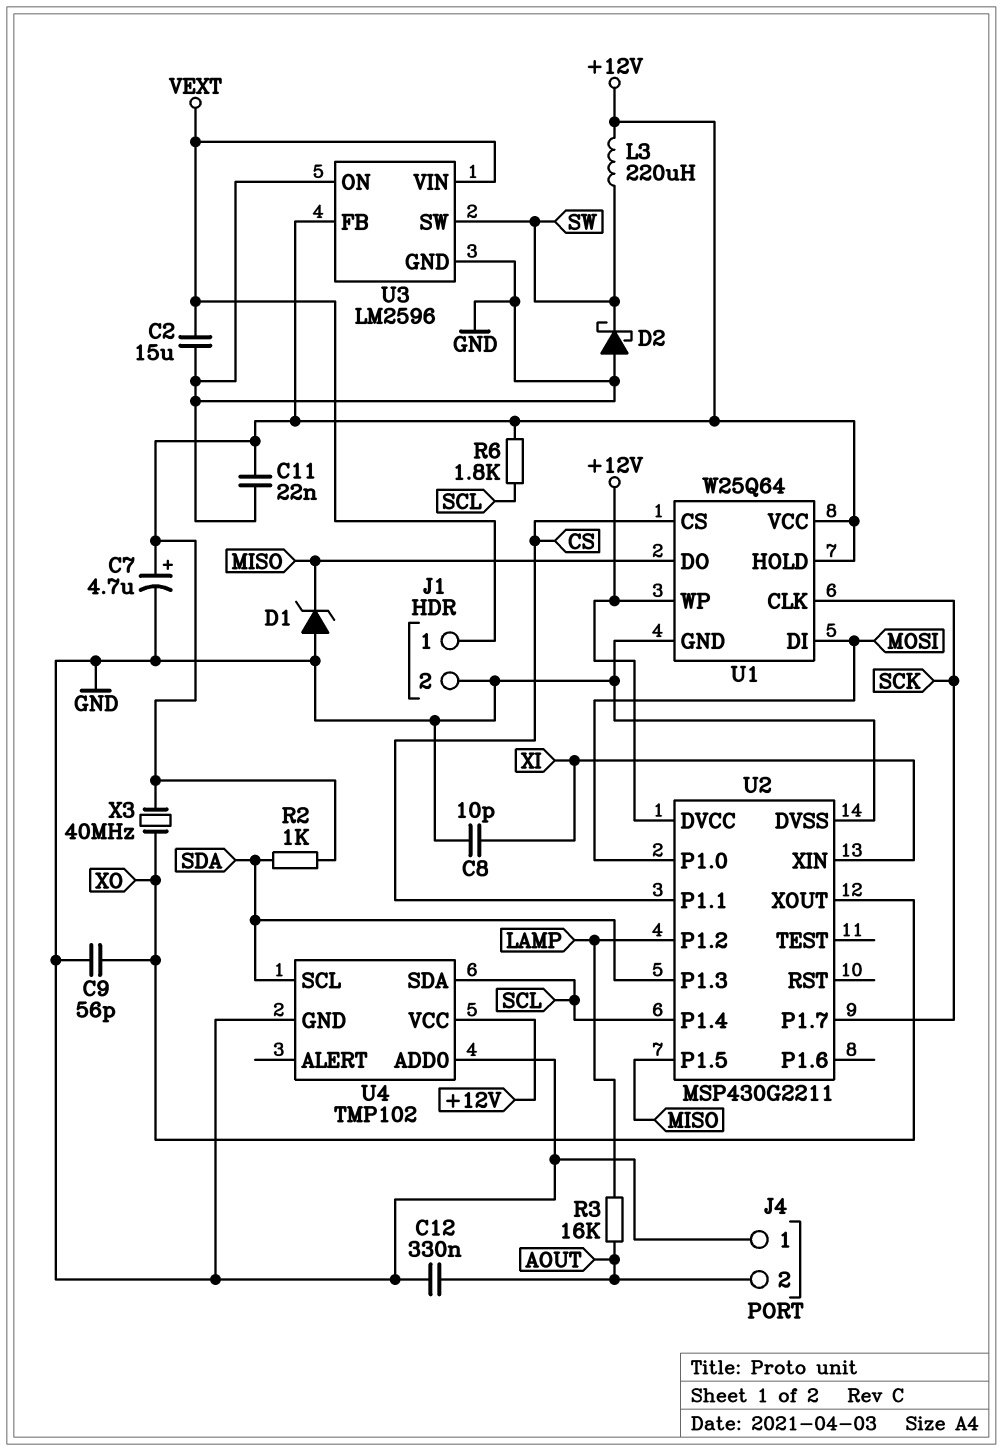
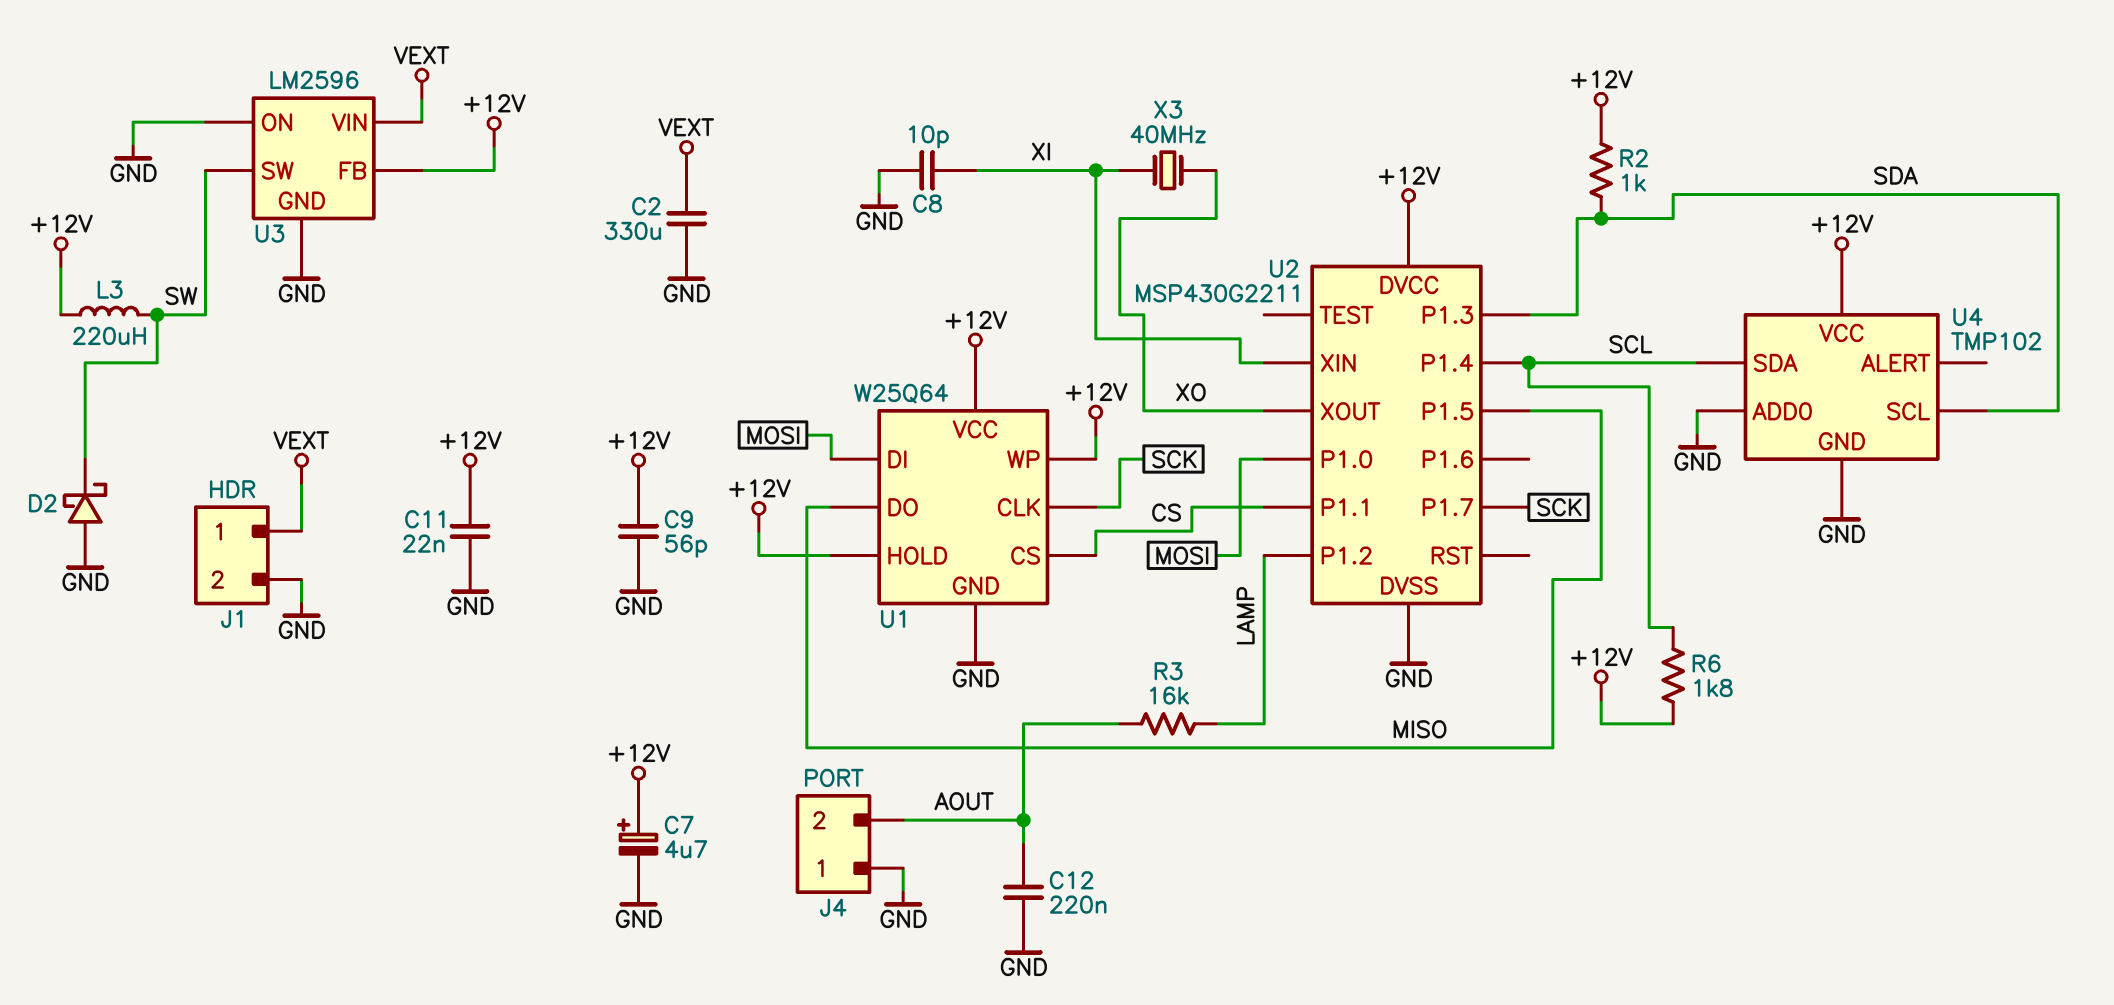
C2: 15uF (GND, VEXT) -> 330uF (GND, VEXT)
C9: 56pF (GND, XO) -> 56pF (+12V, GND)
C12: 330nF (AOUT, GND) -> 220nF (AOUT, GND)
D1: zener (A GND, K MISO) -> none
X3: 40MHz (+12V, XO) -> 40MHz (XI, XO)

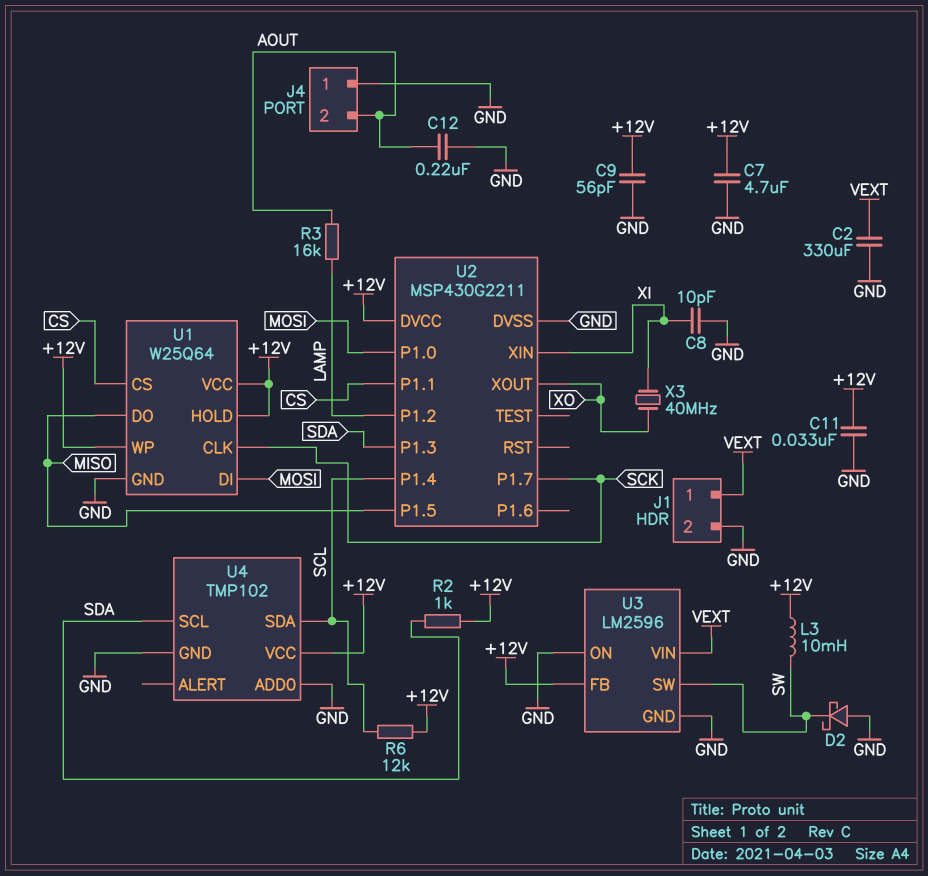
C7: 4.7uF (plus +12V, minus GND) -> 4.7uF (+12V, GND)
C11: 22nF (+12V, GND) -> 33nF (+12V, GND)
L3: 220uH (+12V, SW) -> 10mH (+12V, SW)
R6: 1.8k (+12V, SCL) -> 12k (+12V, SCL)

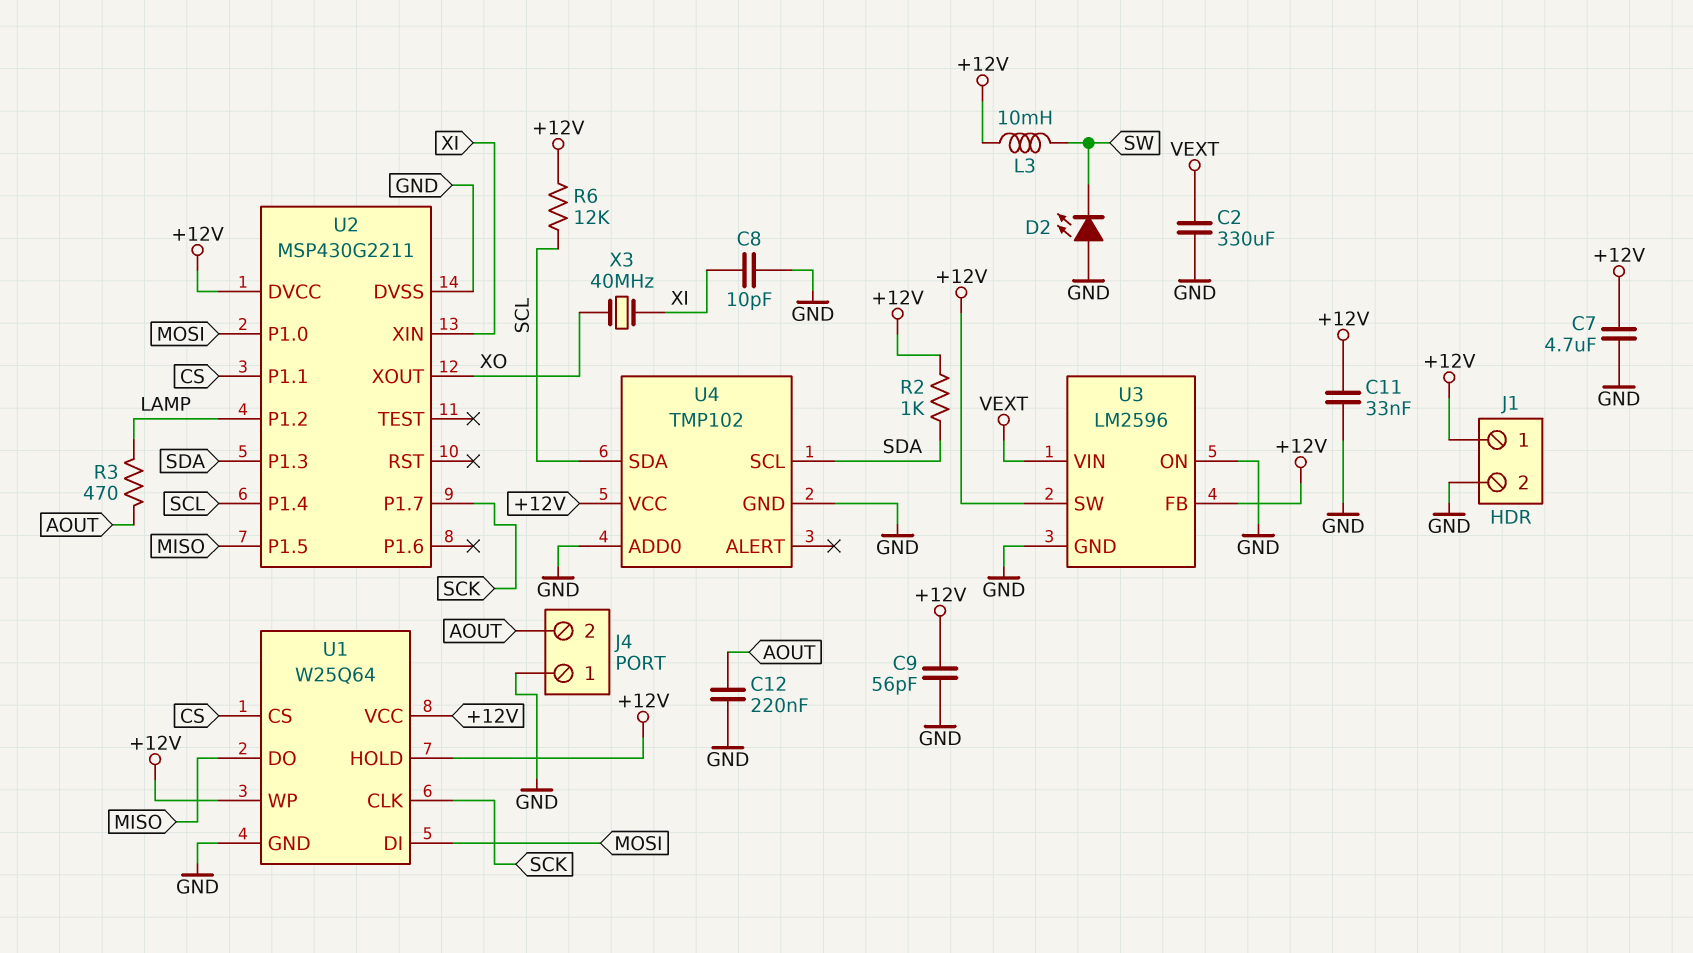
D2: schottky (A GND, K SW) -> LED (A GND, K SW)
J1 pin 1: VEXT -> +12V
R3: 16k (AOUT, LAMP) -> 470 (AOUT, LAMP)
U3 pin SW: SW -> +12V

